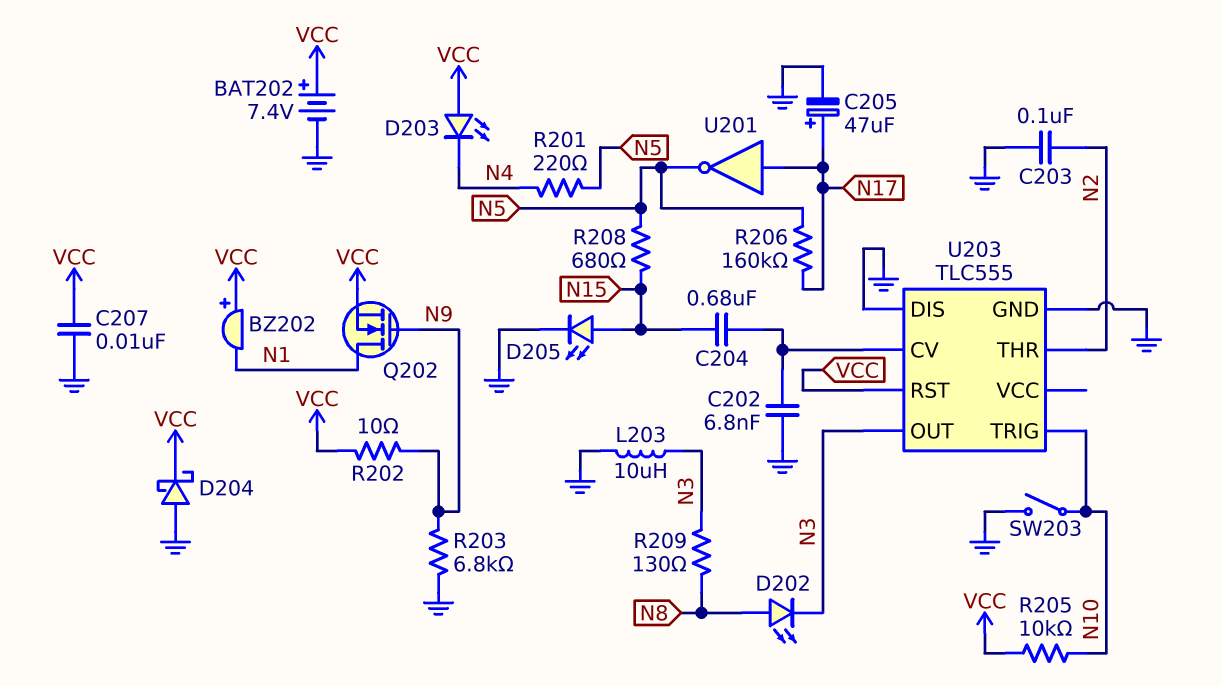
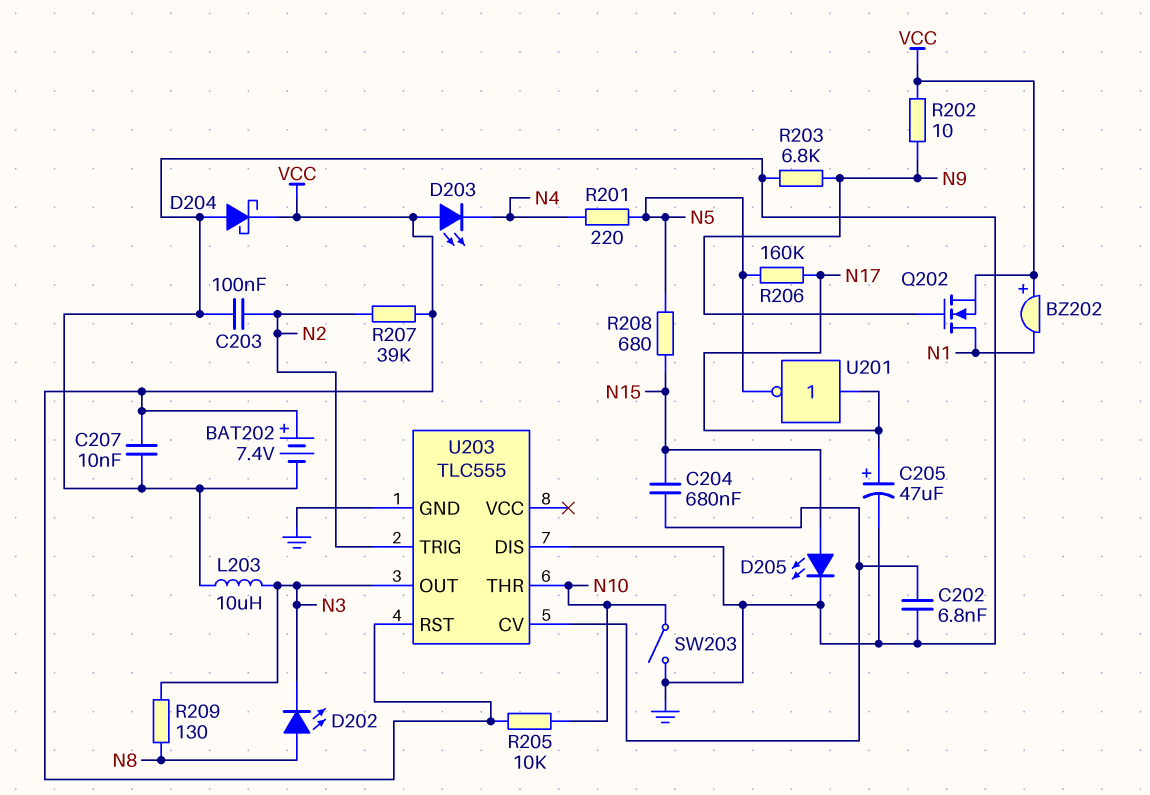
R207: none -> 39k (N2, VCC)
U203 pin THR: N2 -> N10
U203 pin TRIG: N10 -> N2

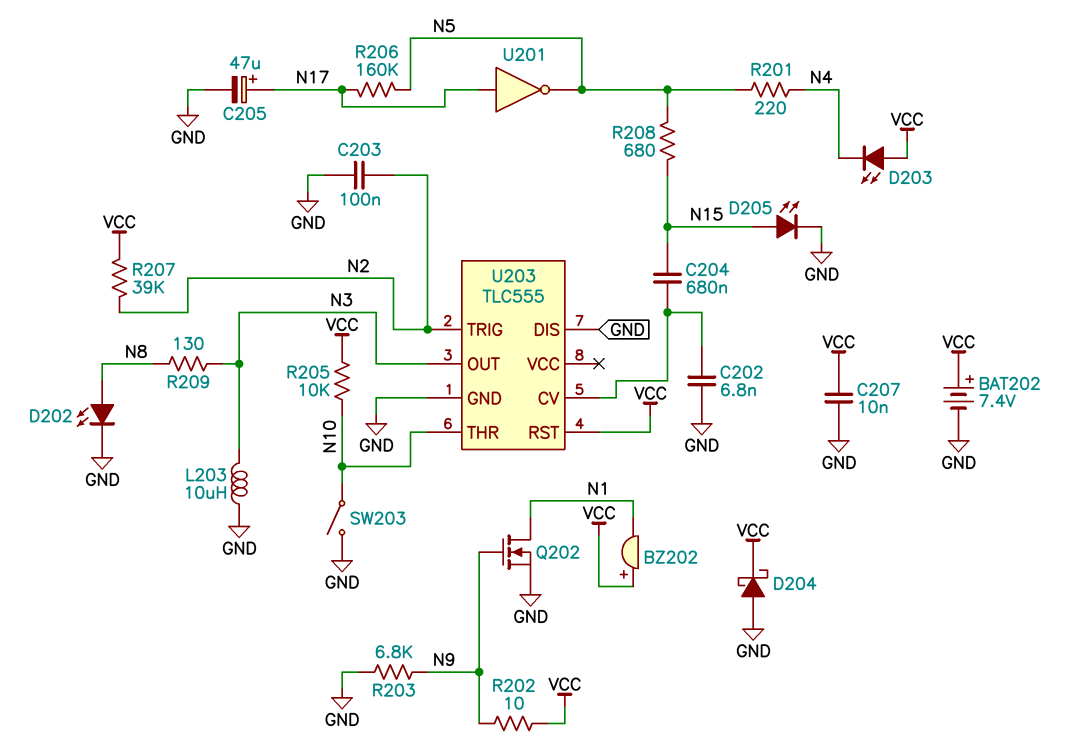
D202: LED (A N8, K N3) -> LED (A N8, K GND)
Q202: NMOS (G N9, D N1, S VCC) -> NMOS (G N9, D N1, S GND)

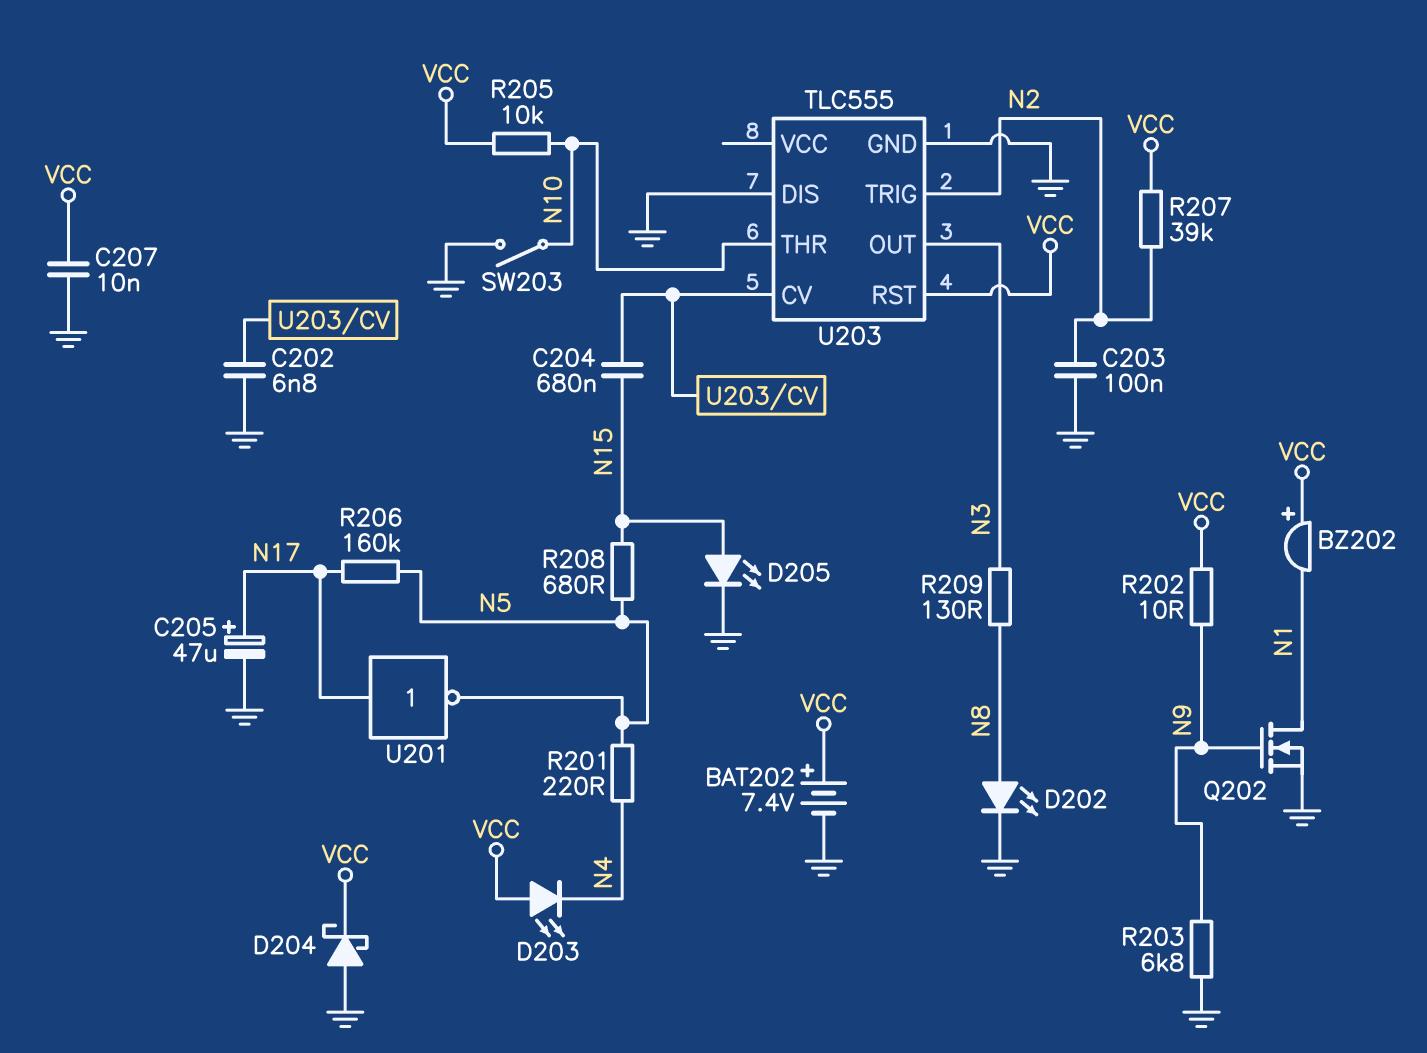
L203: 10uH (GND, N3) -> none

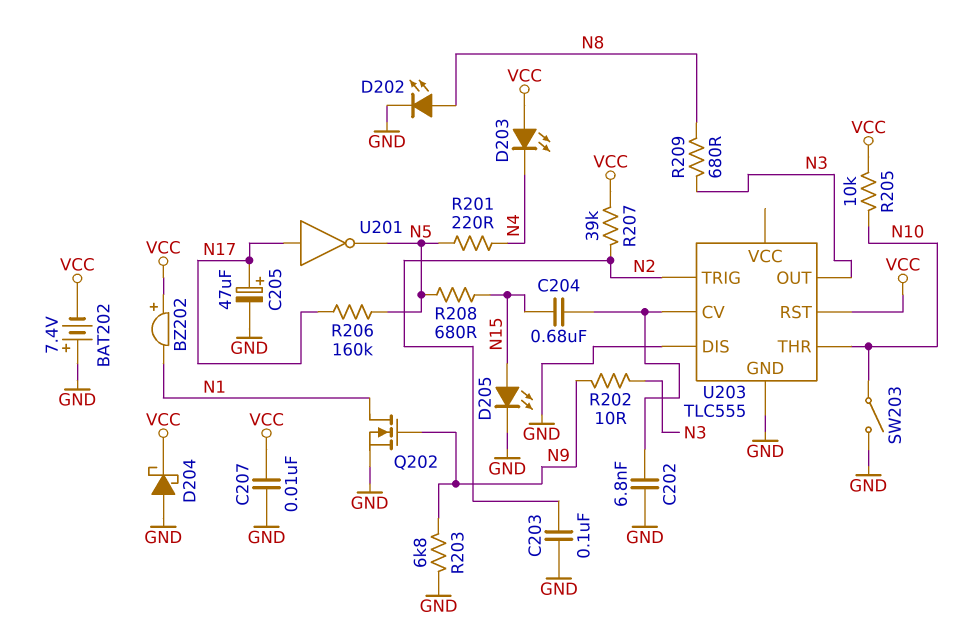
BAT202: 7.4V (plus VCC, minus GND) -> 7.4V (plus GND, minus VCC)
R202: 10 (N9, VCC) -> 10 (N3, N9)
R209: 130 (N3, N8) -> 680 (N3, N8)

